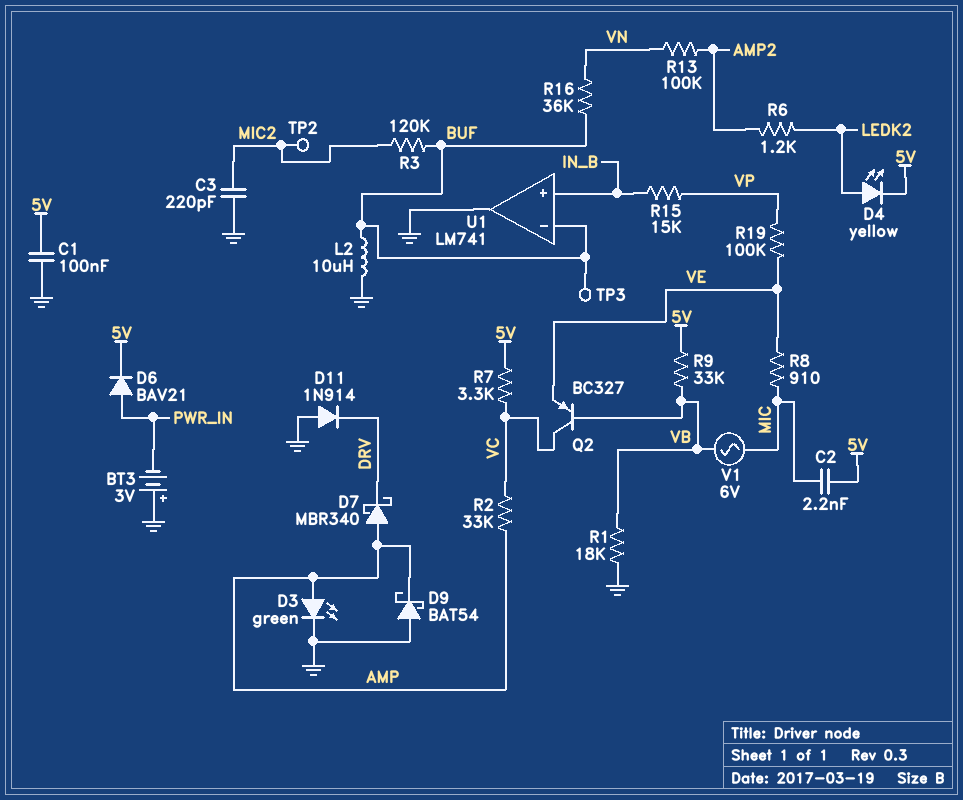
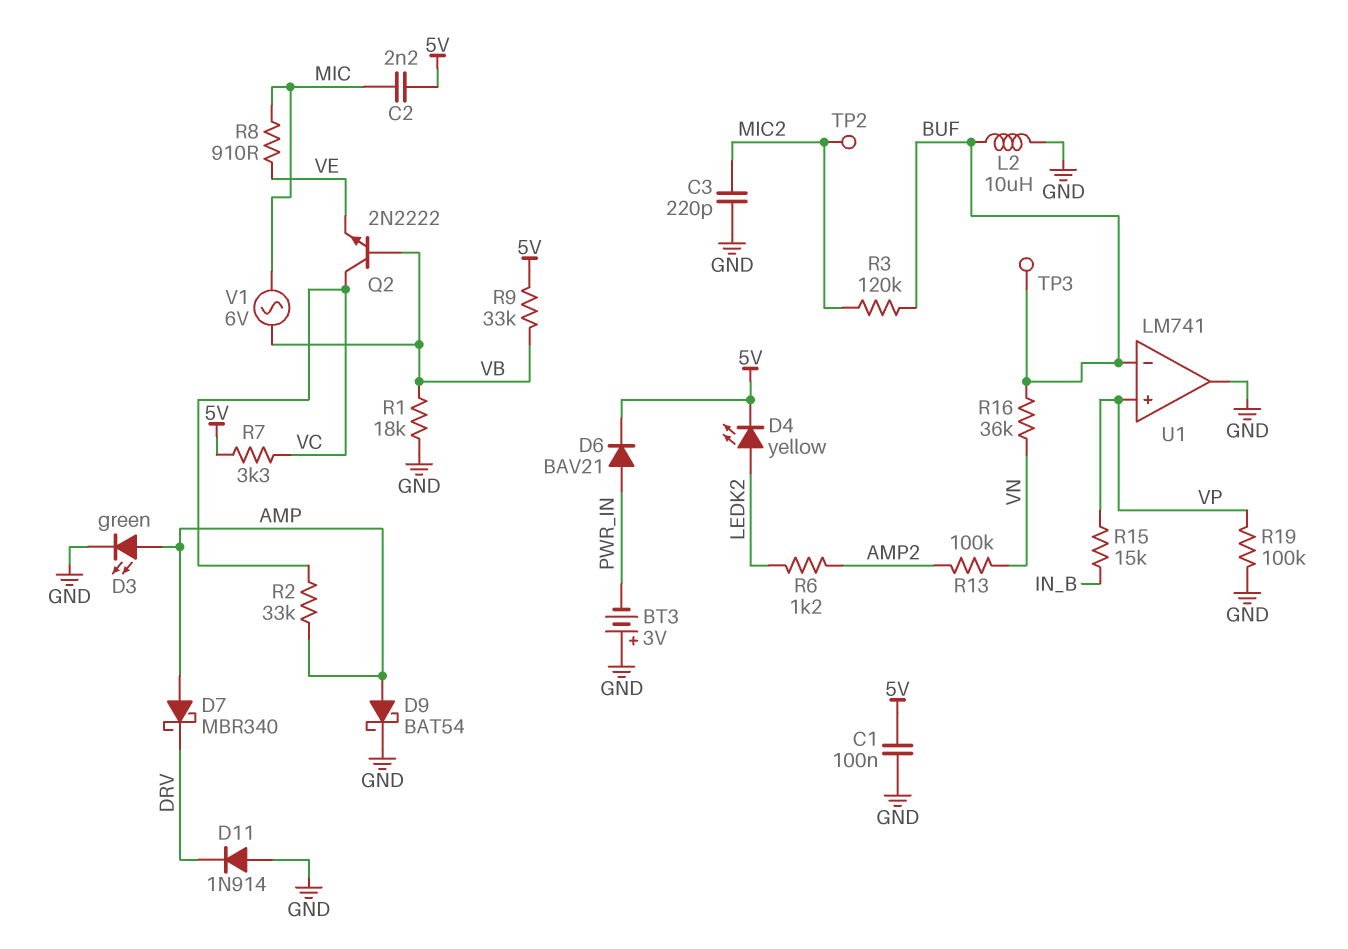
D9: schottky BAT54 (A GND, K AMP) -> schottky BAT54 (A AMP, K GND)
Q2: PNP BC327 (B VB, C VC, E VE) -> NPN 2N2222 (B VB, C VC, E VE)
R19: 100k (VE, VP) -> 100k (GND, VP)
U1 pin in+: IN_B -> VP

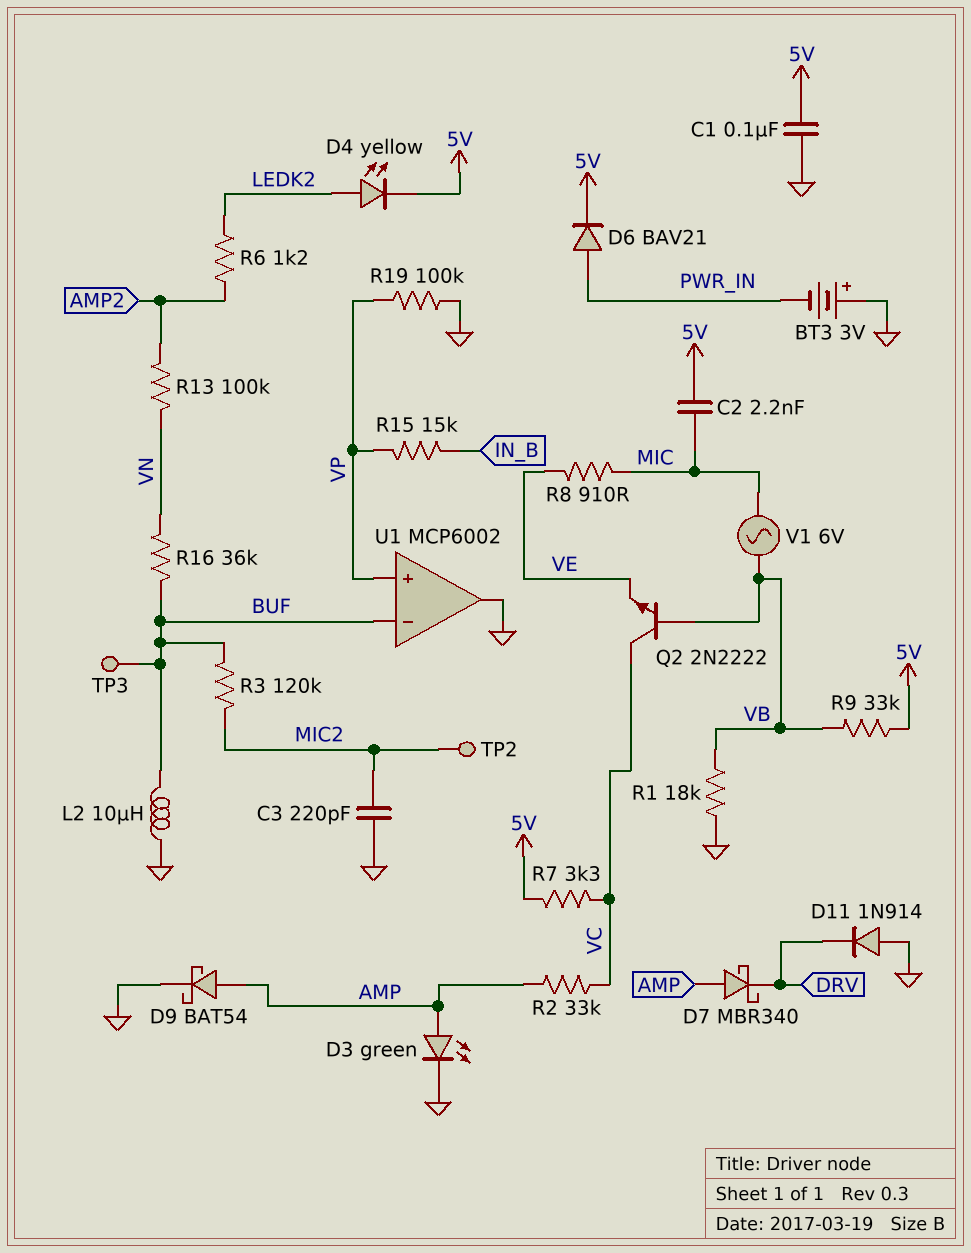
U1: LM741 -> MCP6002

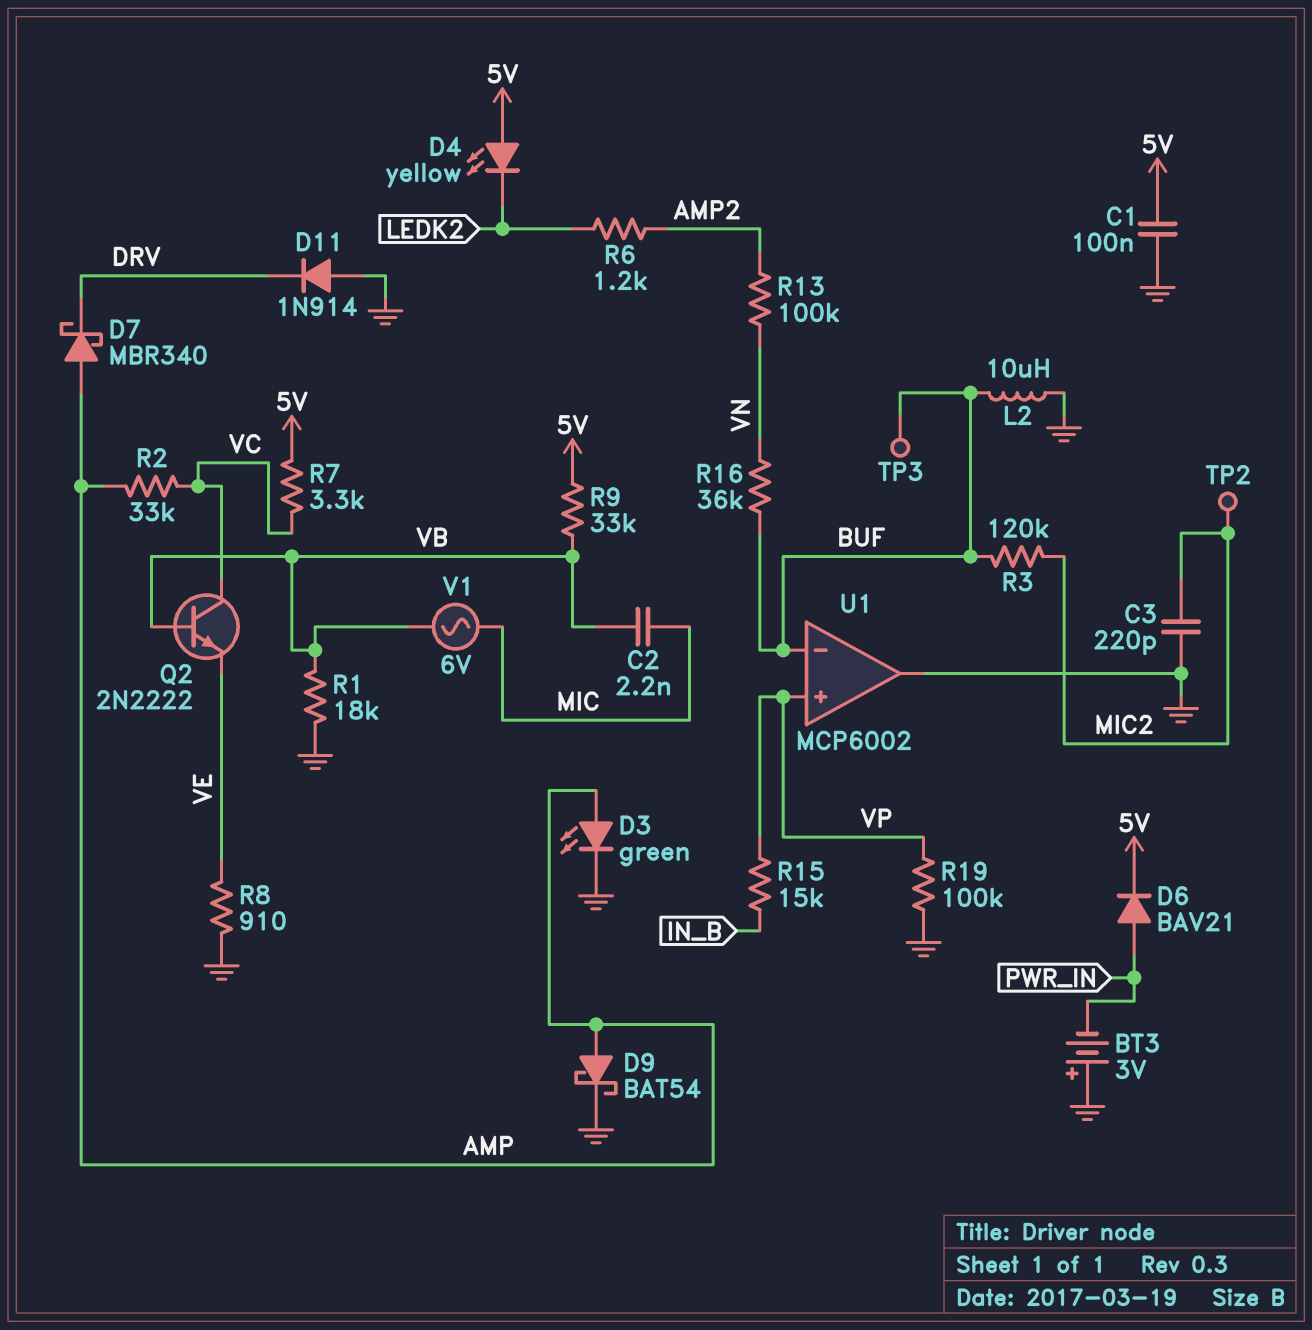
C2: 2.2nF (5V, MIC) -> 2.2nF (MIC, VB)
D4: LED yellow (A LEDK2, K 5V) -> LED yellow (A 5V, K LEDK2)
R8: 910 (MIC, VE) -> 910 (GND, VE)

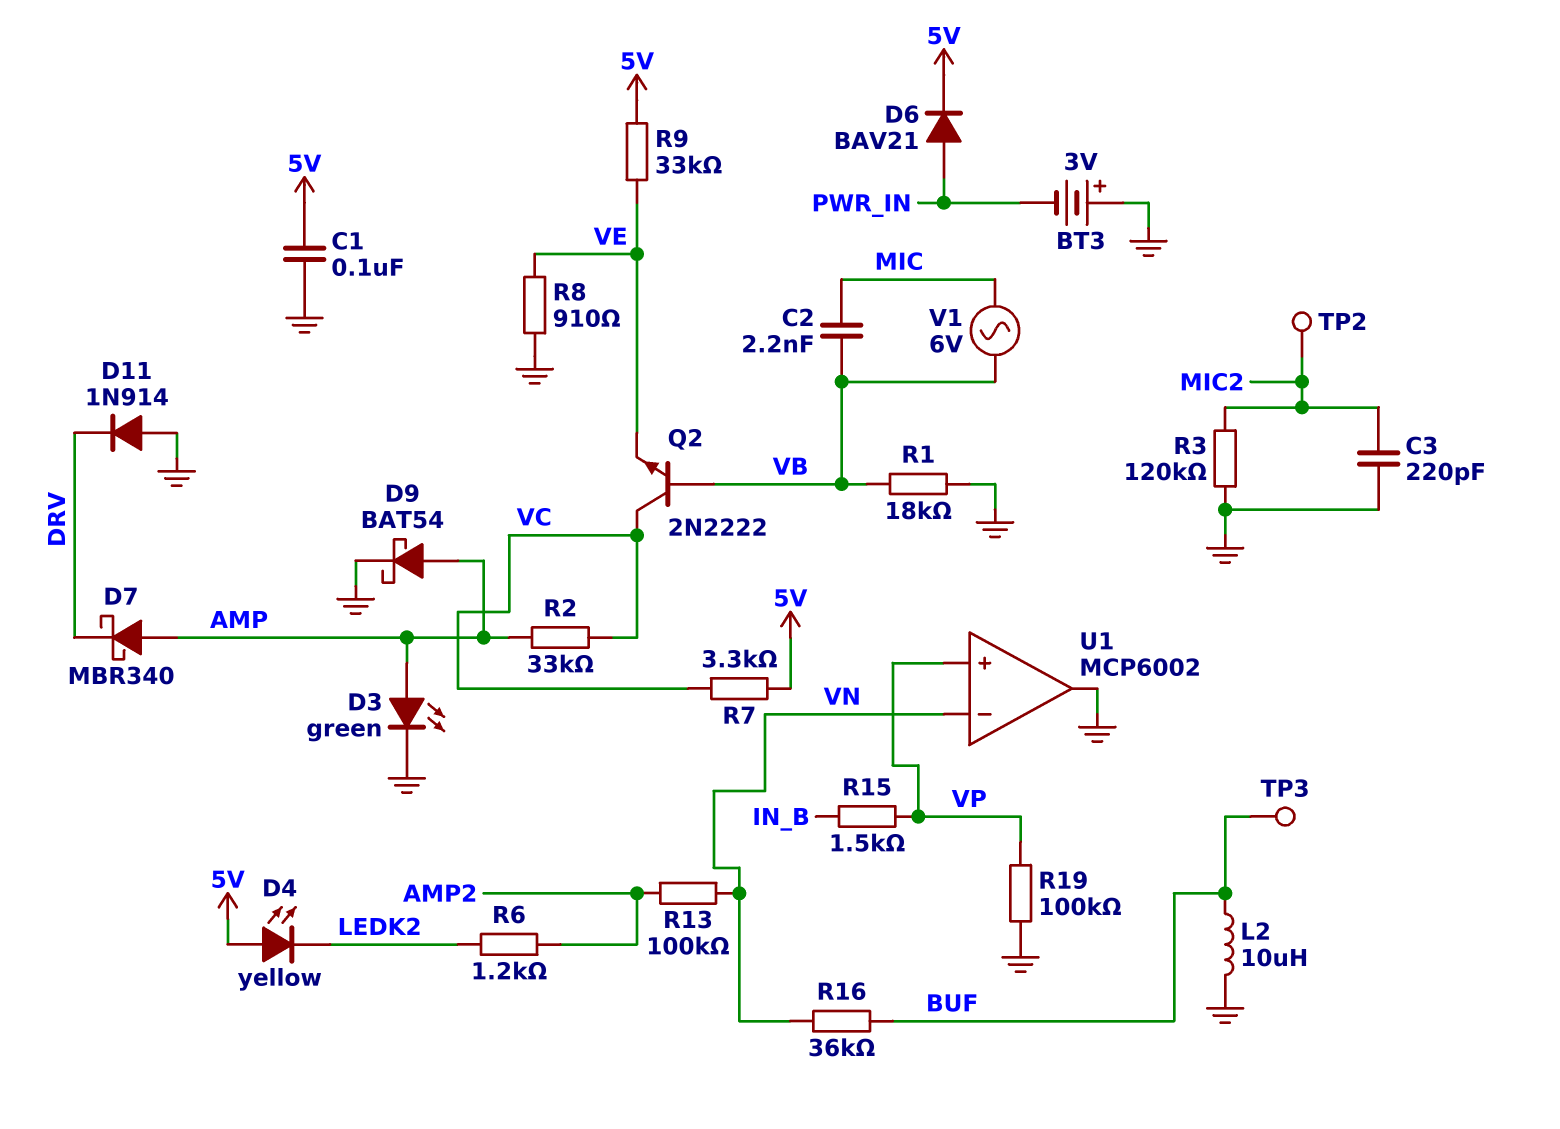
R3: 120k (BUF, MIC2) -> 120k (GND, MIC2)
R9: 33k (5V, VB) -> 33k (5V, VE)
R15: 15k (IN_B, VP) -> 1.5k (IN_B, VP)
U1 pin in-: BUF -> VN

